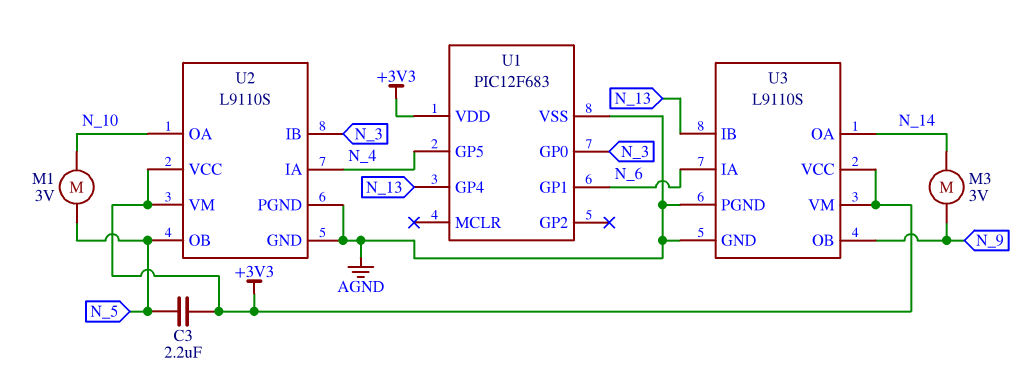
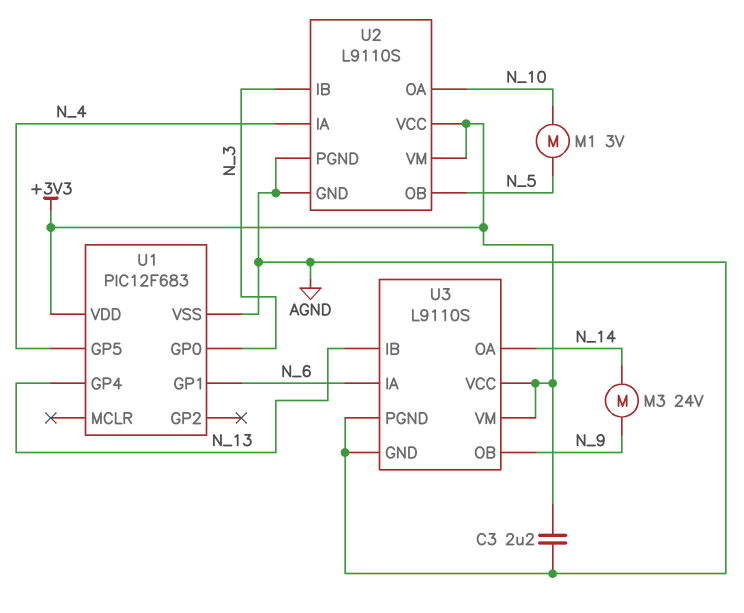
C3: 2.2uF (+3V3, N_5) -> 2.2uF (+3V3, AGND)
M3: motor 3V (N_9, N_14) -> motor 24V (N_9, N_14)

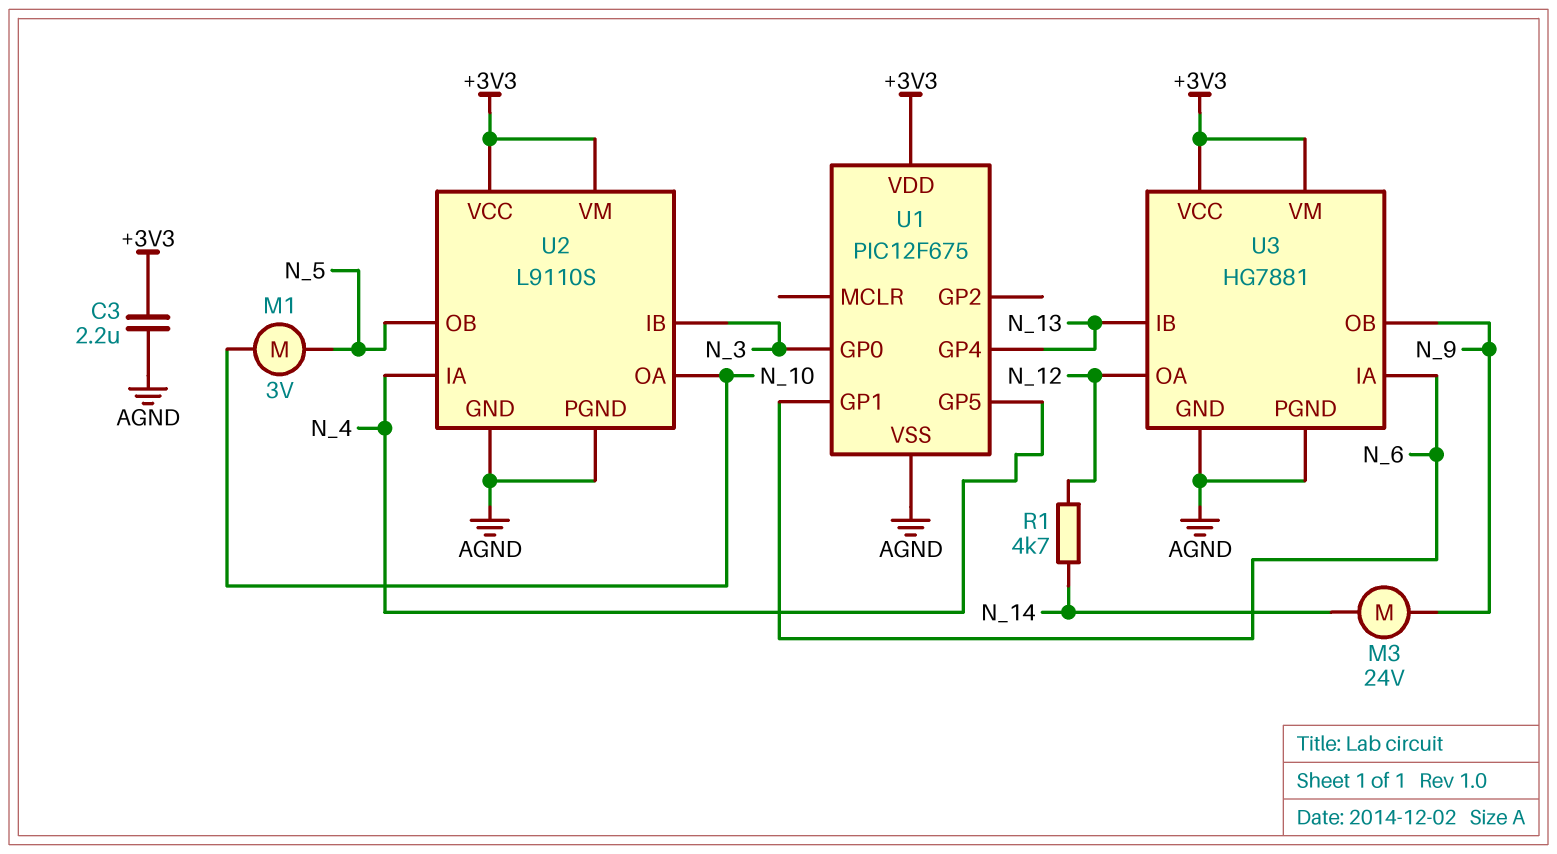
R1: none -> 4.7k (N_12, N_14)
U1: PIC12F683 -> PIC12F675
U3: L9110S -> HG7881
U3 pin OA: N_14 -> N_12

